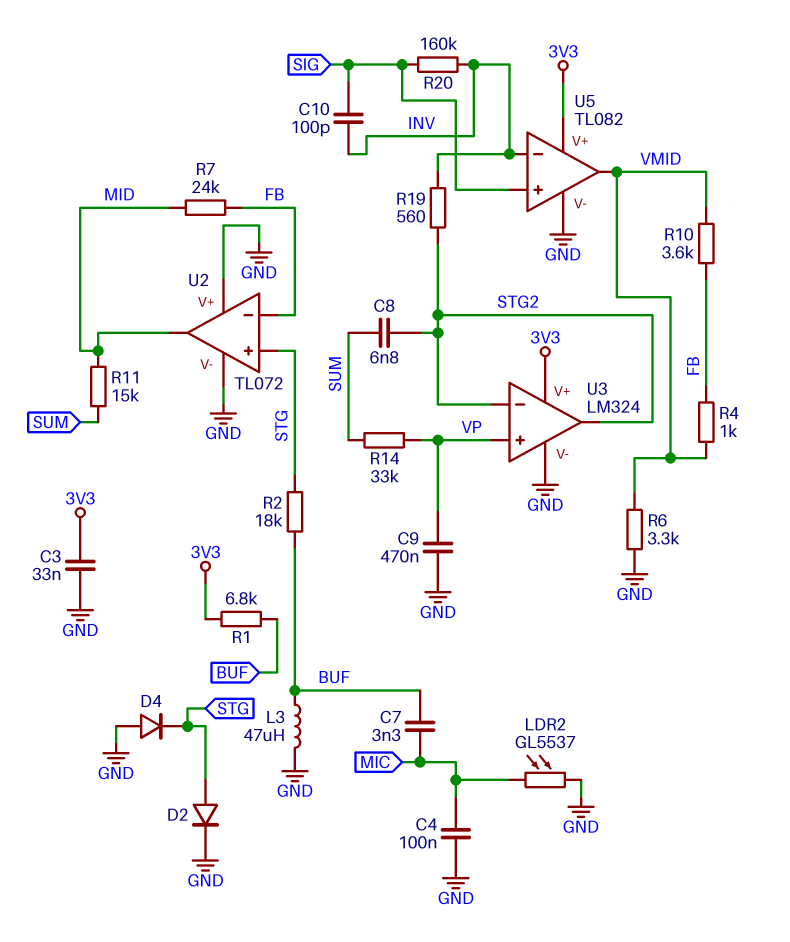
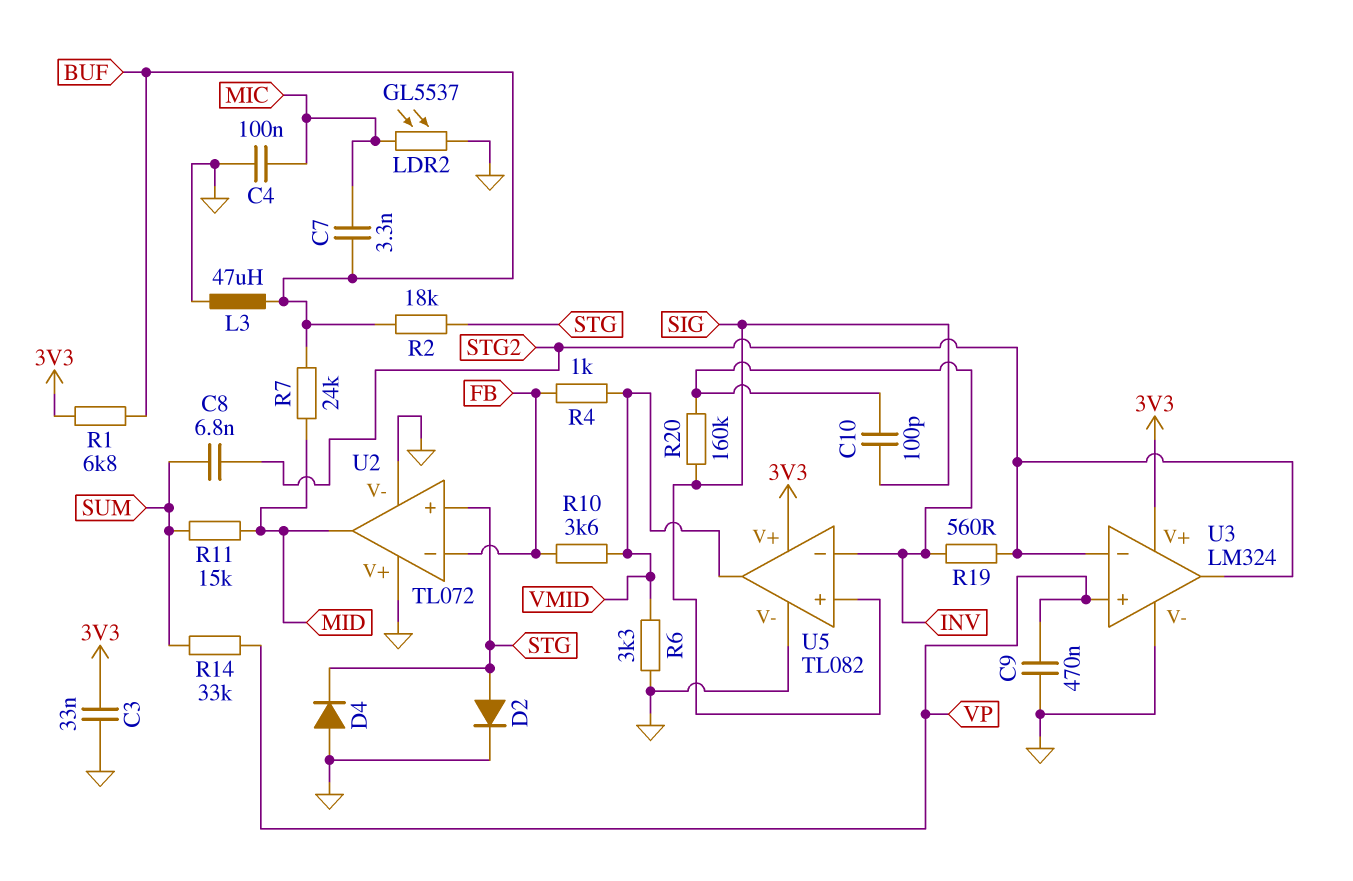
R7: 24k (FB, MID) -> 24k (BUF, MID)

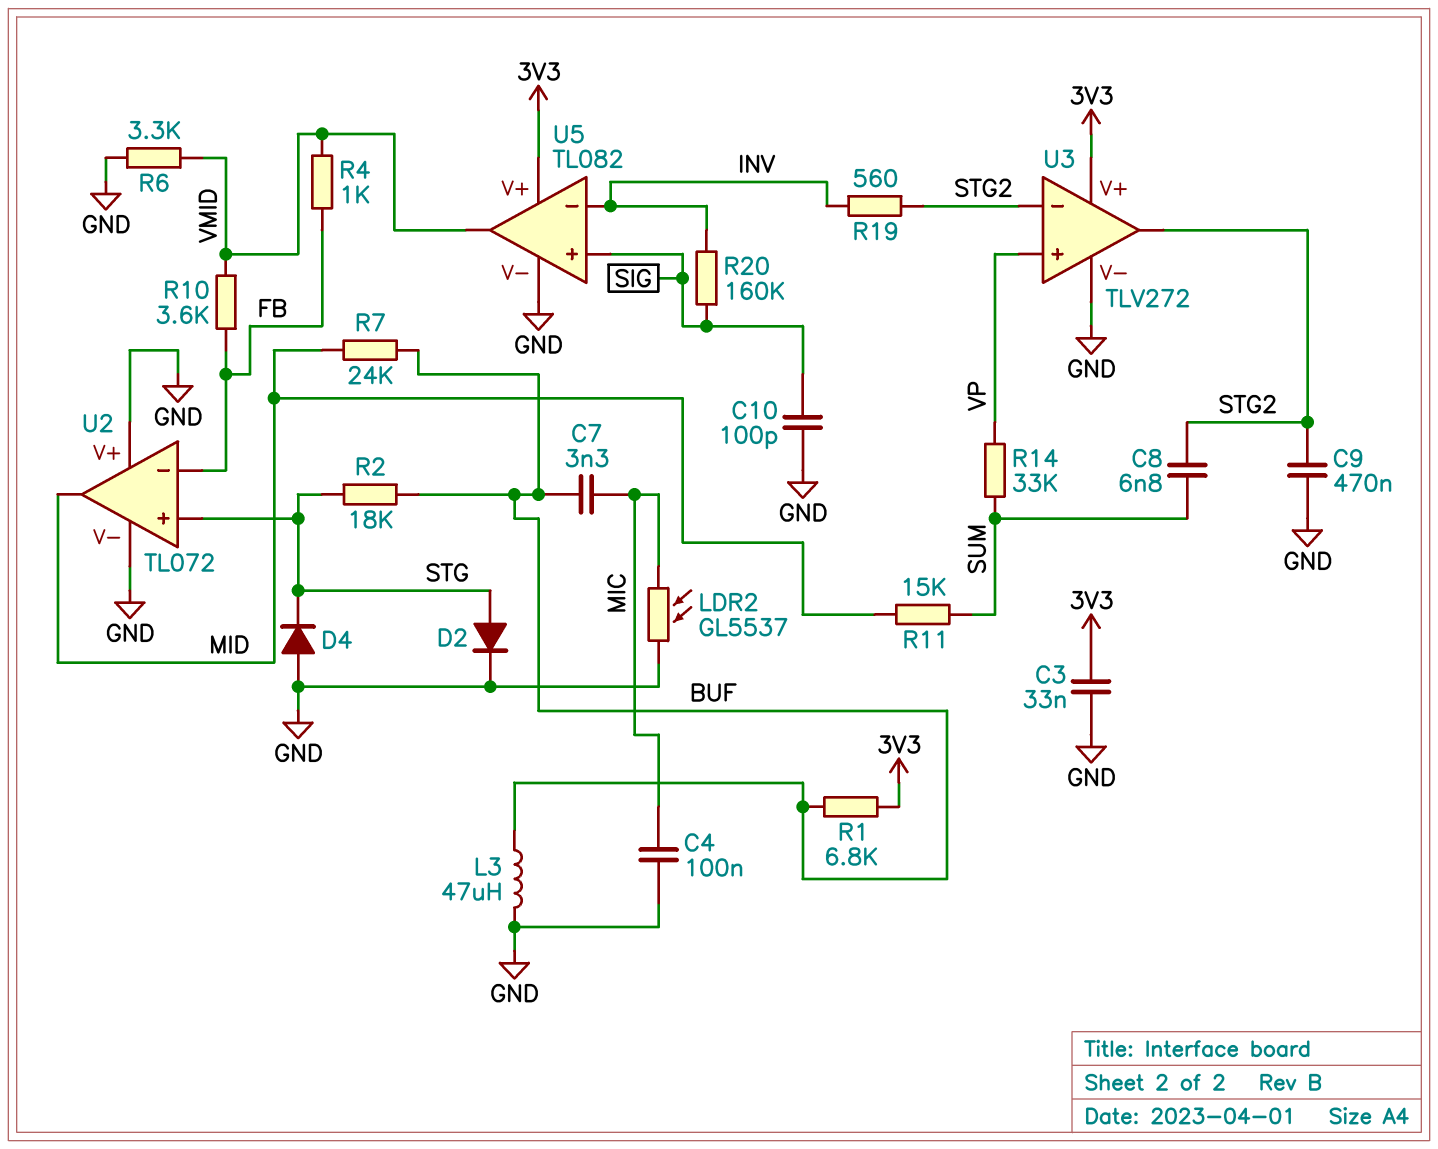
C9: 470nF (GND, VP) -> 470nF (GND, STG2)
C10: 100pF (INV, SIG) -> 100pF (GND, SIG)
U3: LM324 -> TLV272

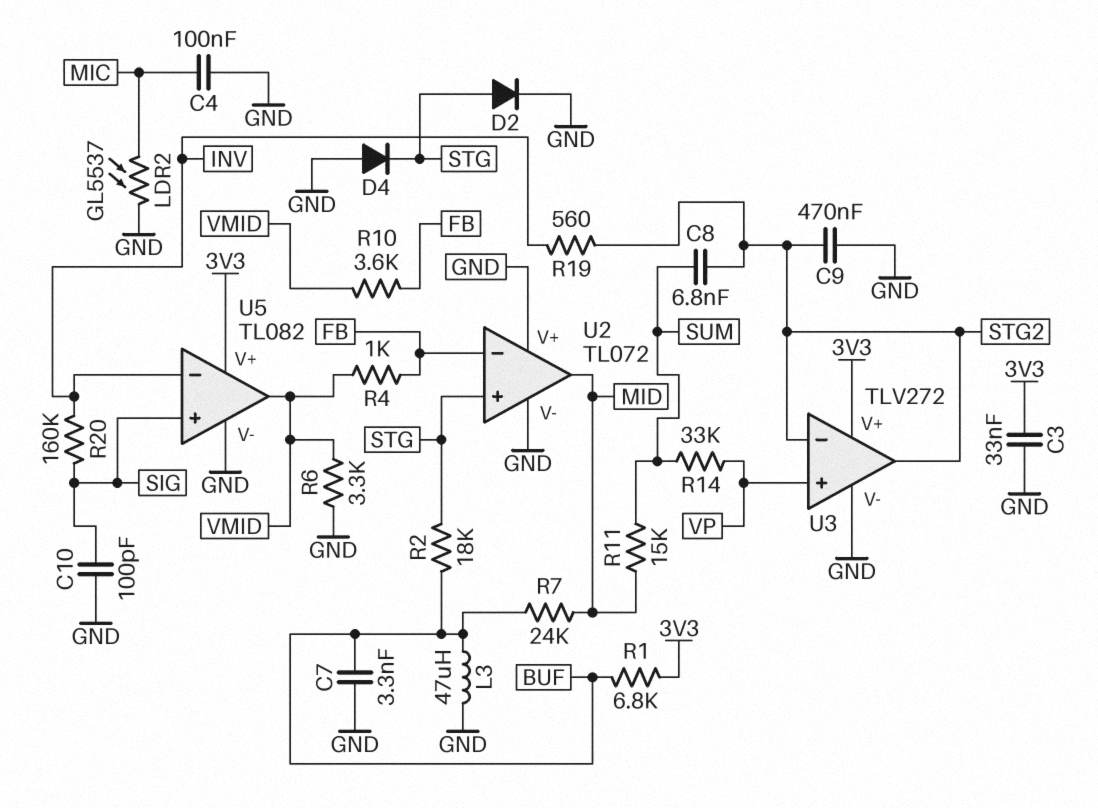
C7: 3.3nF (BUF, MIC) -> 3.3nF (BUF, GND)

